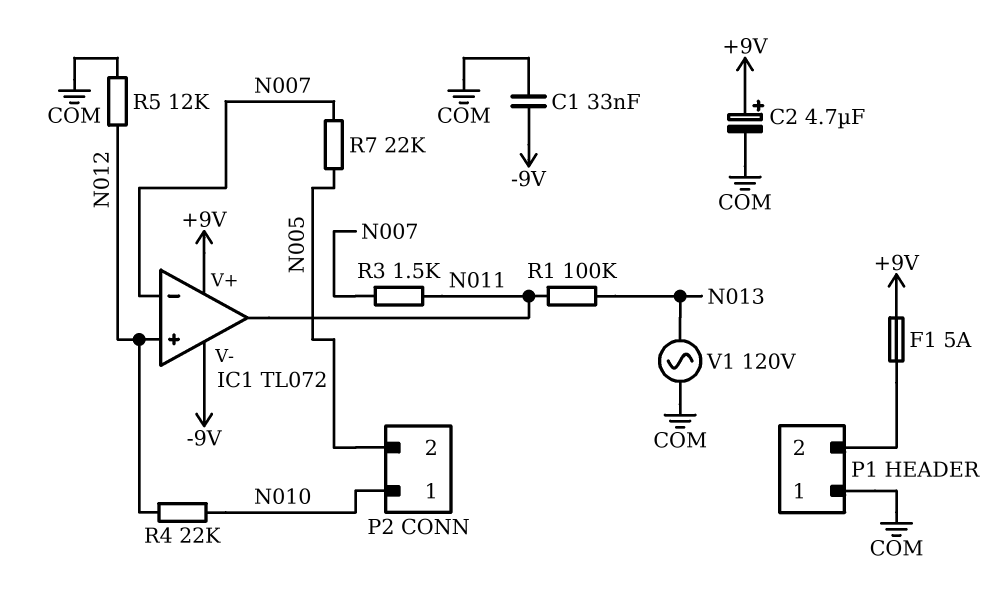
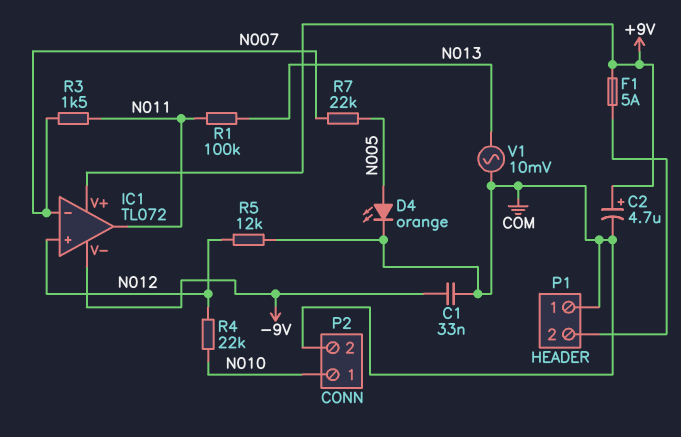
D4: none -> LED orange (A N005, K COM)
P2 pin 2: N005 -> COM
V1: AC 120V (COM, N013) -> AC 10mV (COM, N013)

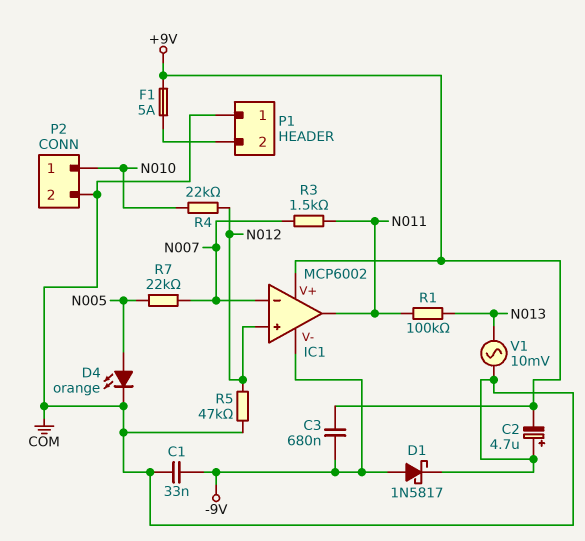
C2: 4.7uF (plus +9V, minus COM) -> 4.7uF (plus COM, minus +9V)
C3: none -> 680nF (+9V, -9V)
D1: none -> schottky 1N5817 (A -9V, K COM)
IC1: TL072 -> MCP6002
R5: 12k (COM, N012) -> 47k (COM, N012)

